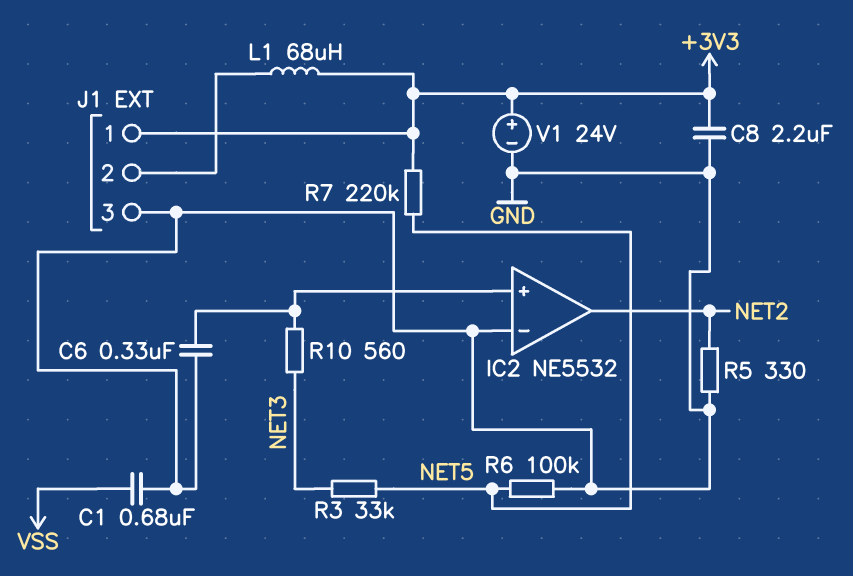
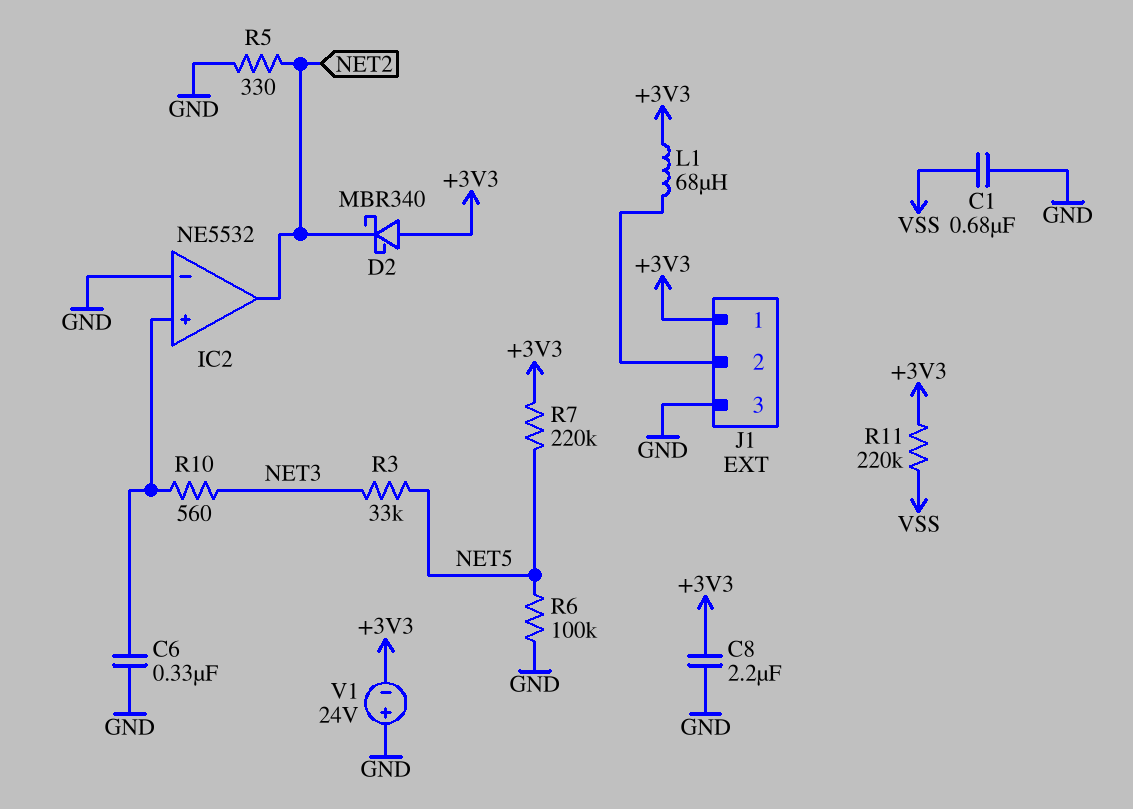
D2: none -> schottky MBR340 (A +3V3, K NET2)
R11: none -> 220k (+3V3, VSS)
V1: 24V (plus +3V3, minus GND) -> 24V (plus GND, minus +3V3)

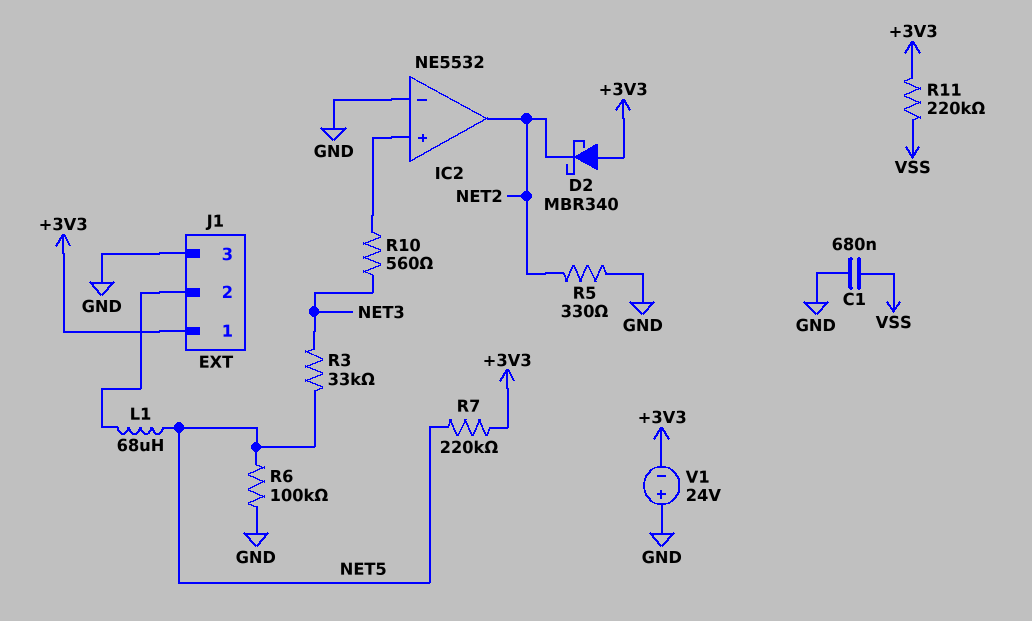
C6: 330nF (GND, IC2/in+) -> none
C8: 2.2uF (+3V3, GND) -> none
L1: 68uH (+3V3, J1/2) -> 68uH (J1/2, NET5)

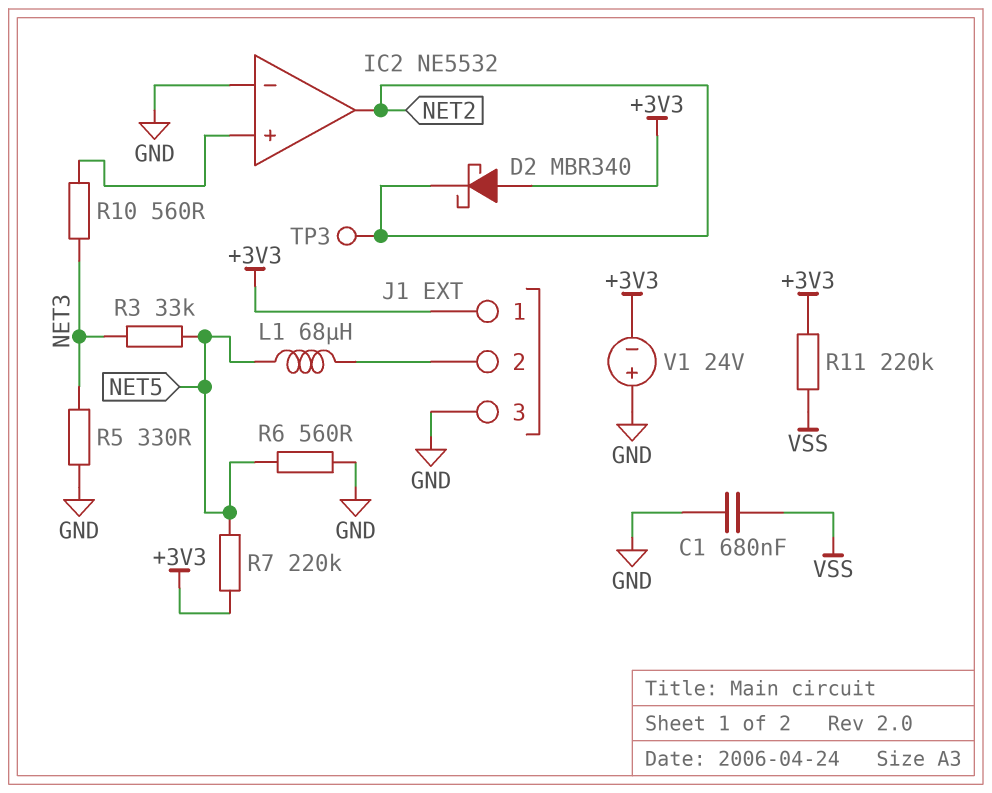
R5: 330 (GND, NET2) -> 330 (GND, NET3)
R6: 100k (GND, NET5) -> 560 (GND, NET5)
TP3: none -> test point (NET2)

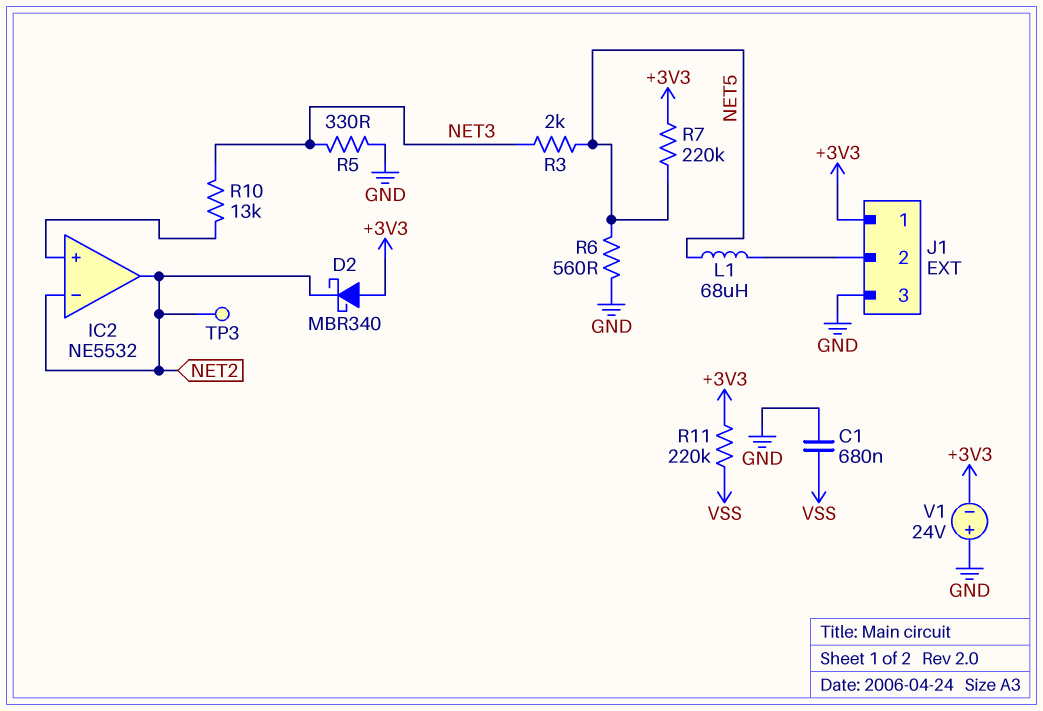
IC2 pin in-: GND -> NET2
R3: 33k (NET3, NET5) -> 2k (NET3, NET5)
R10: 560 (IC2/in+, NET3) -> 13k (IC2/in+, NET3)

